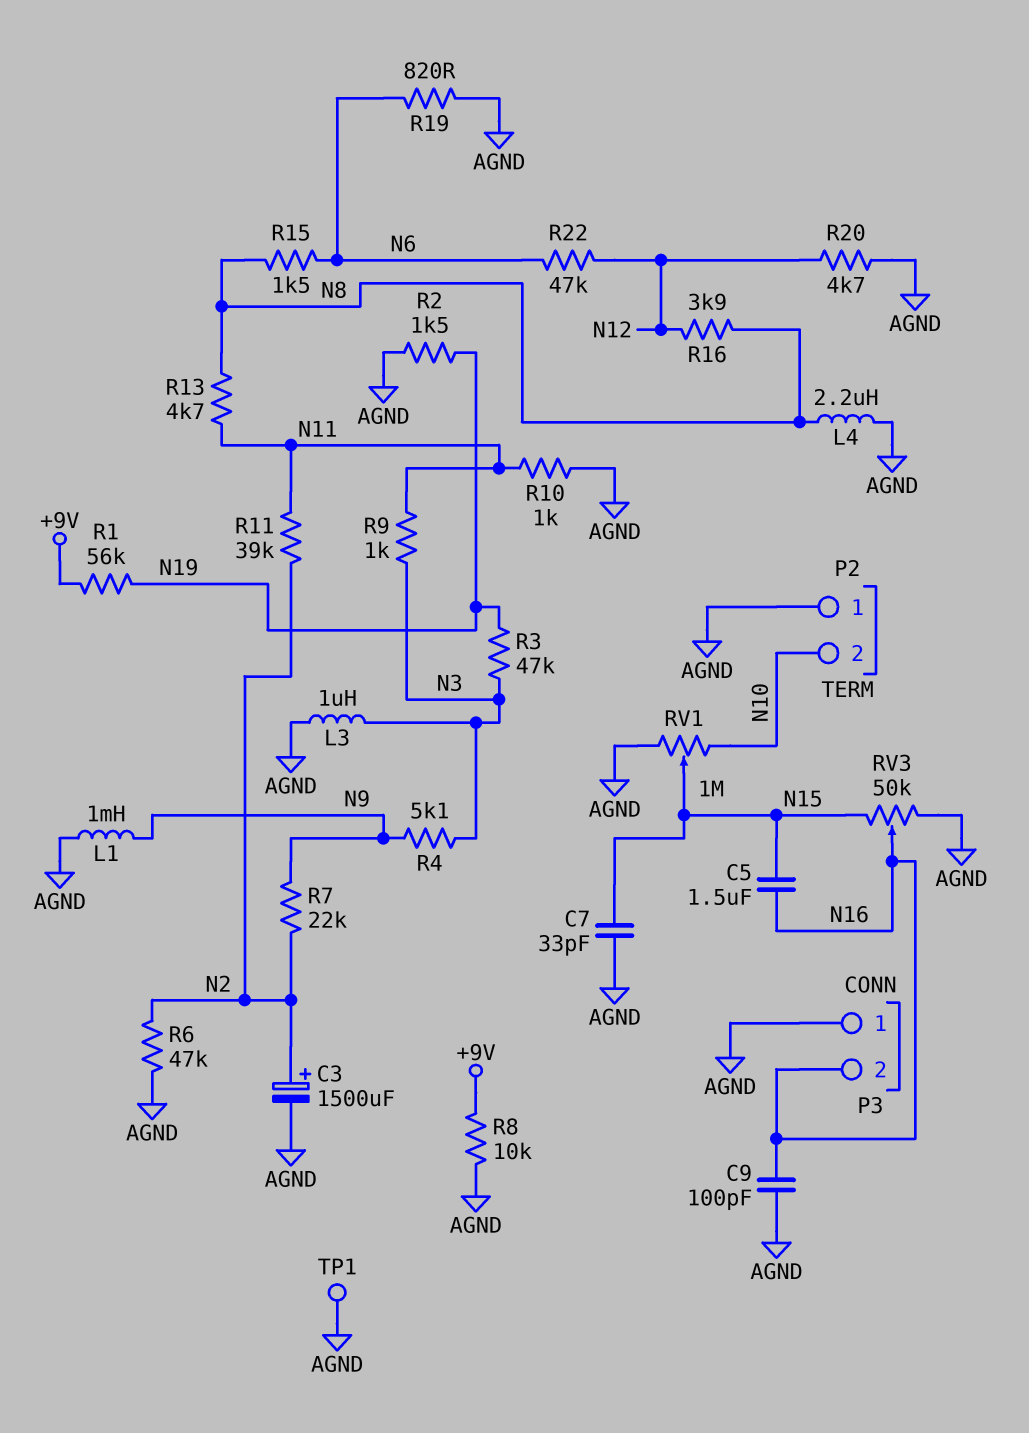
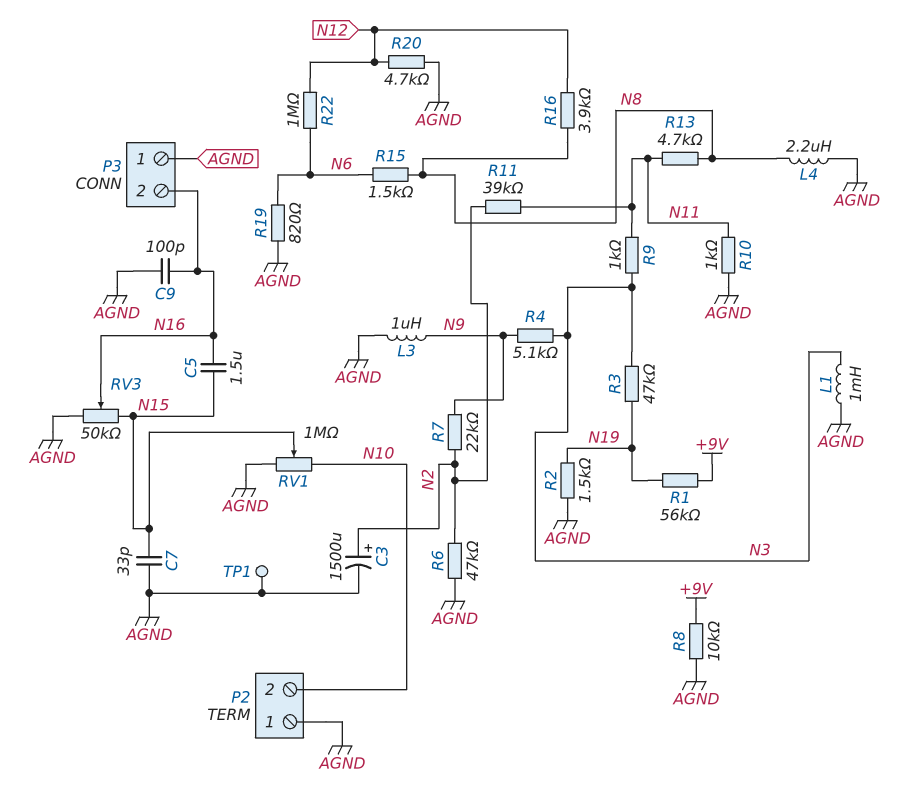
L1: 1mH (AGND, N9) -> 1mH (AGND, N3)
L3: 1uH (AGND, N3) -> 1uH (AGND, N9)
R22: 47k (N6, N12) -> 1M (N6, N12)

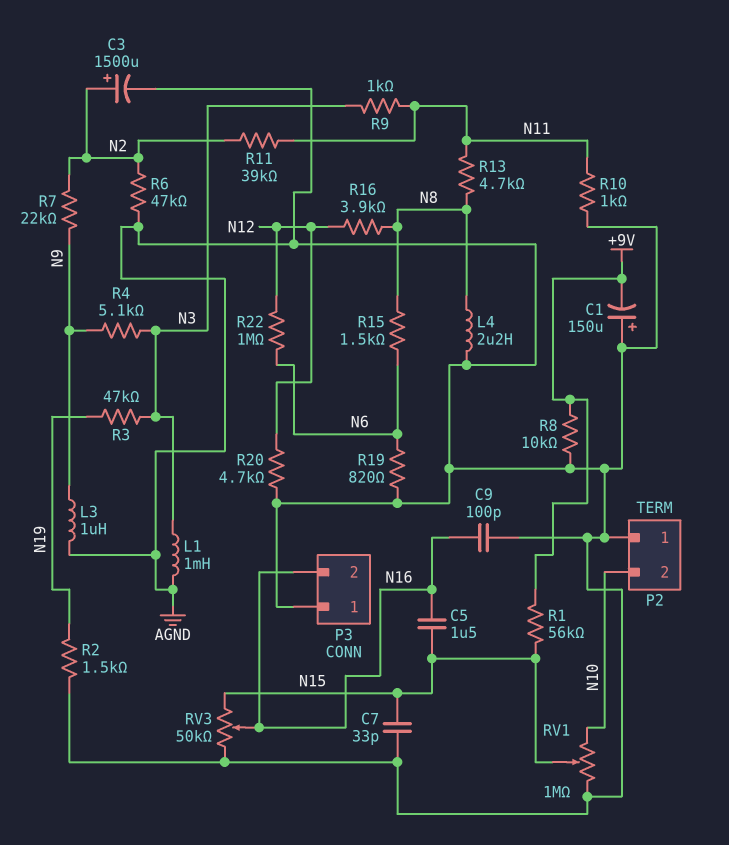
C1: none -> 150uF (plus AGND, minus +9V)
R1: 56k (+9V, N19) -> 56k (+9V, N15)
TP1: test point (AGND) -> none

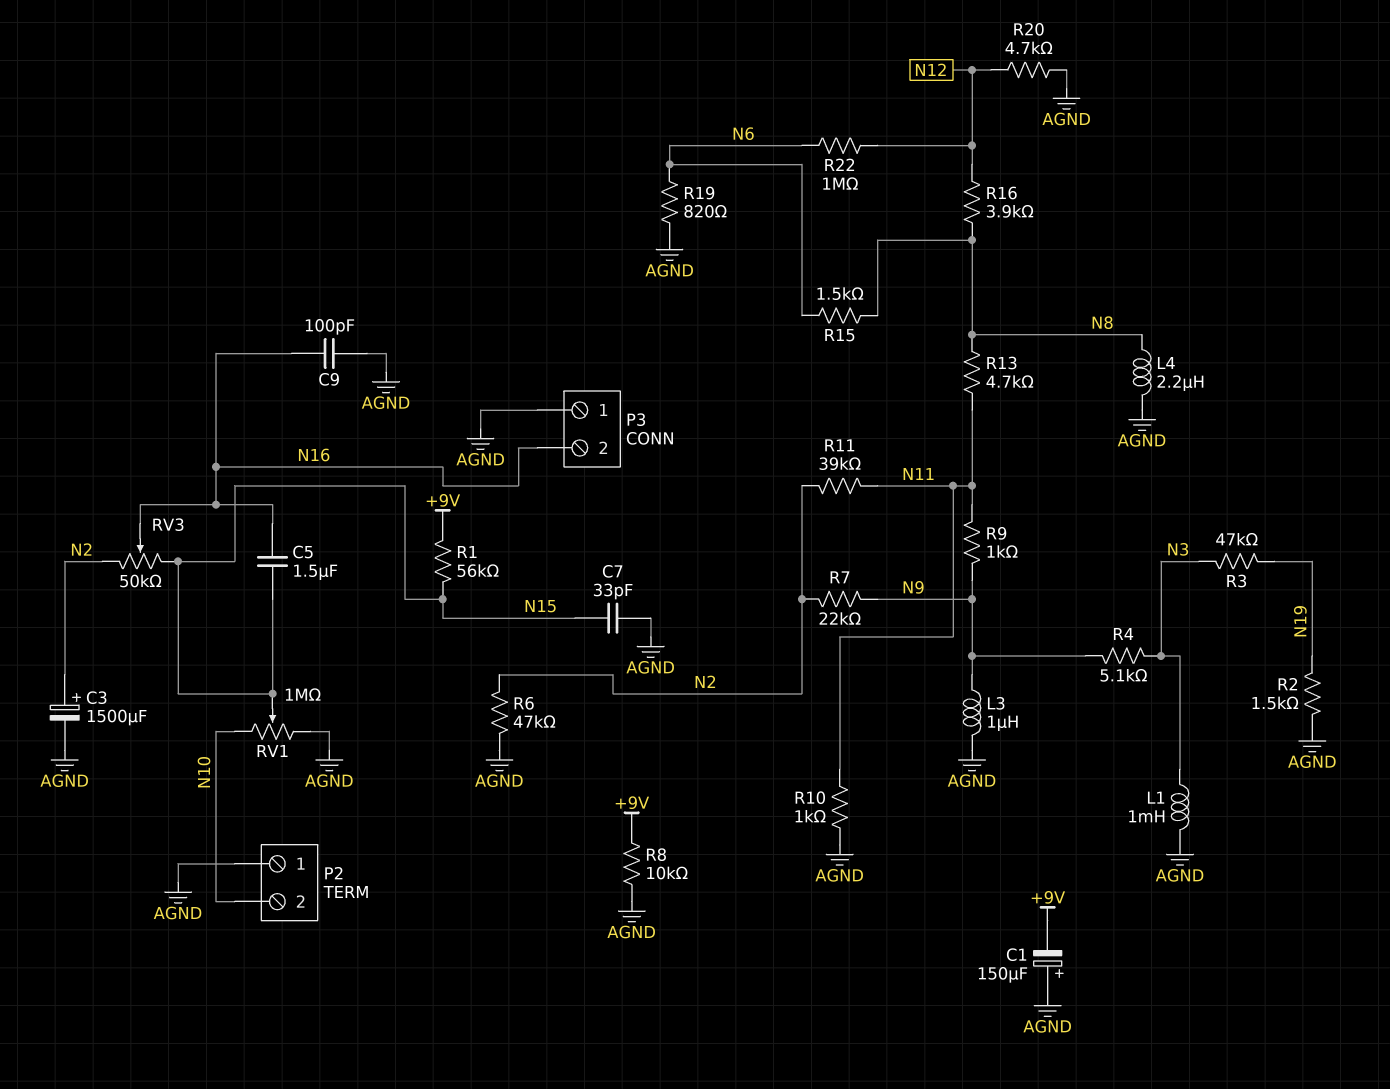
R9: 1k (N3, N11) -> 1k (N9, N11)
RV3: 50k (AGND, N15, wiper N16) -> 50k (N2, N15, wiper N16)

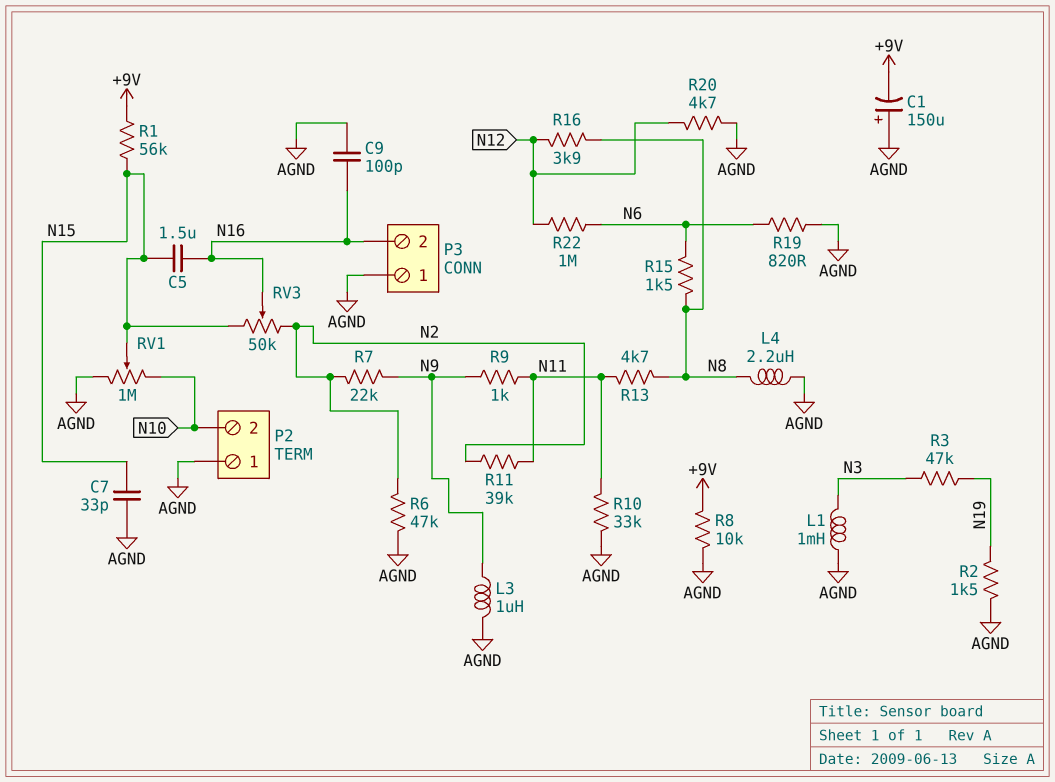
C3: 1500uF (plus N2, minus AGND) -> none
R4: 5.1k (N3, N9) -> none
R10: 1k (AGND, N11) -> 33k (AGND, N11)

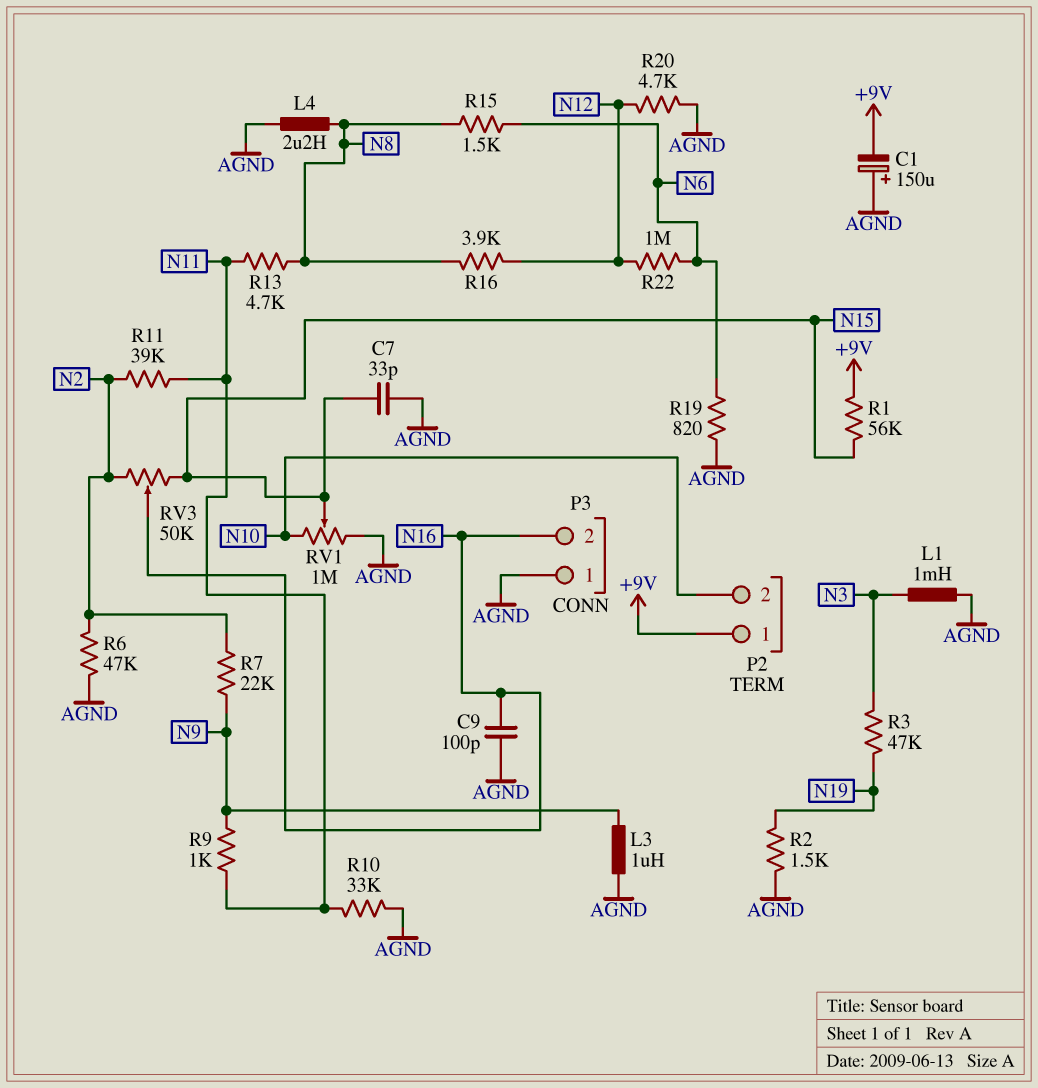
C5: 1.5uF (N15, N16) -> none
P2 pin 1: AGND -> +9V
R8: 10k (+9V, AGND) -> none

